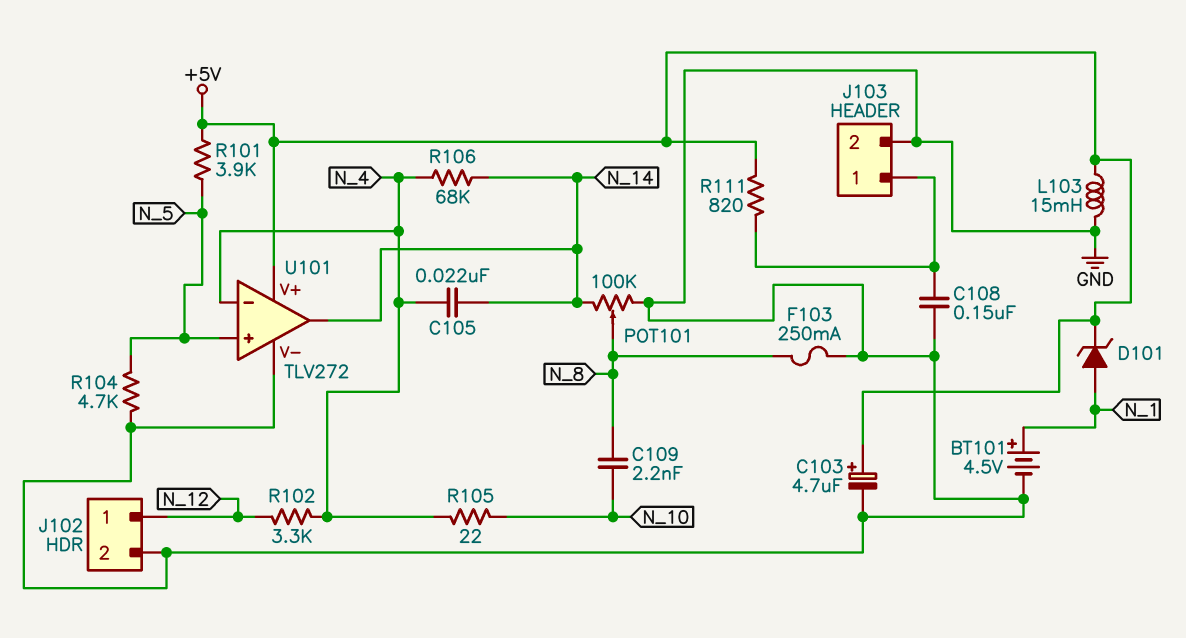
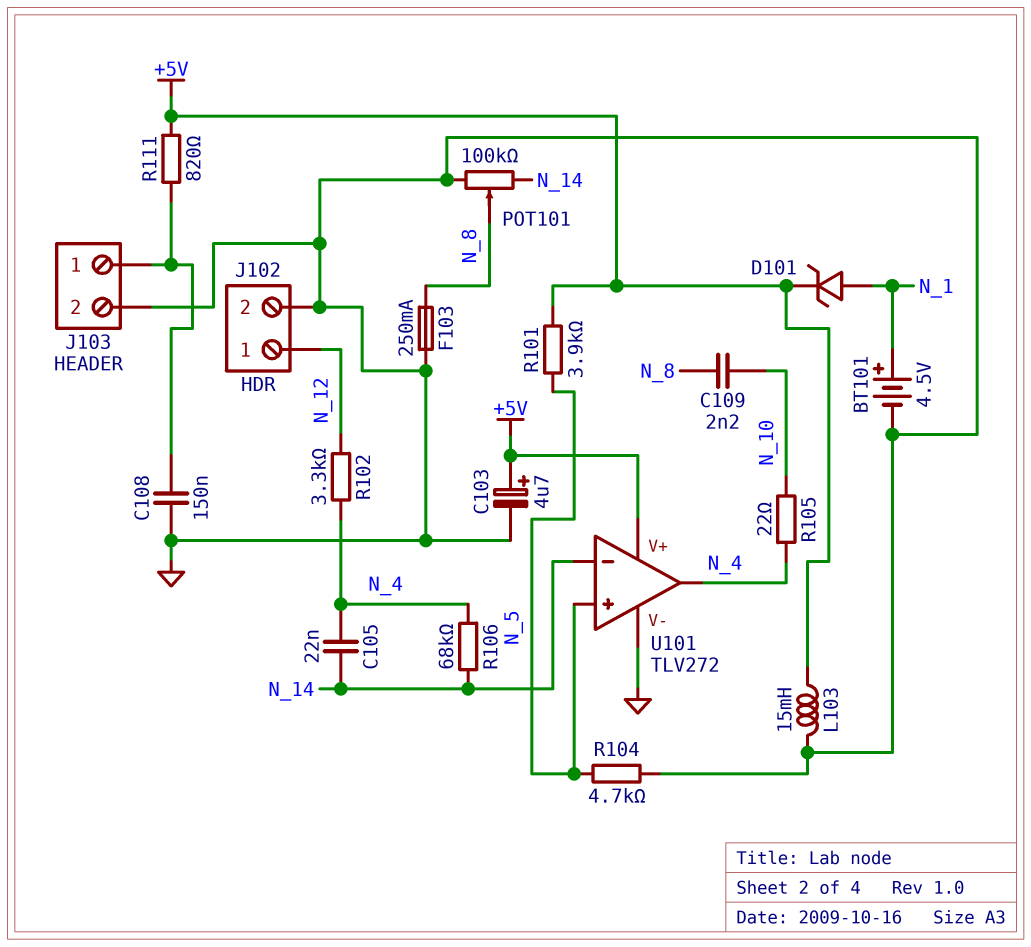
U101 pin in-: N_4 -> N_14
U101 pin out: N_14 -> N_4

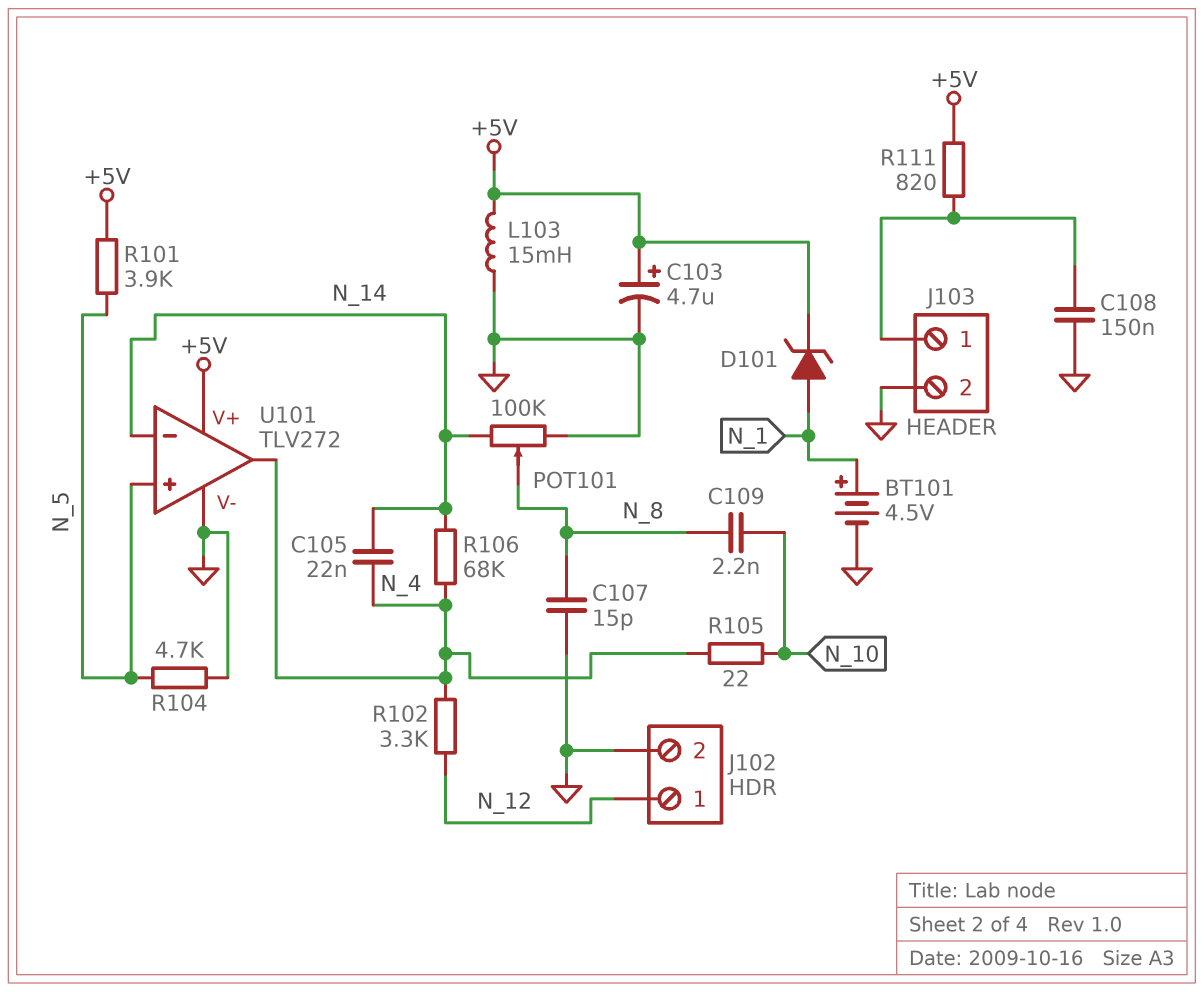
C107: none -> 15pF (GND, N_8)
F103: 250mA (GND, N_8) -> none

